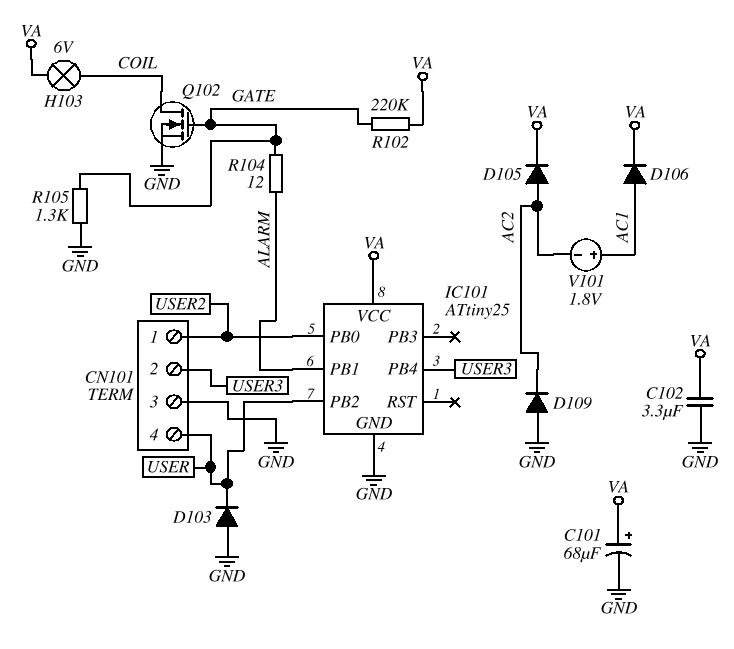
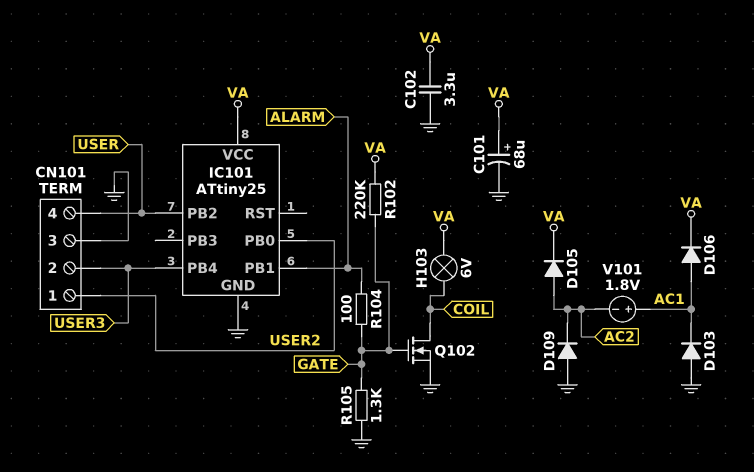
D103: diode (A GND, K USER) -> diode (A GND, K AC1)
R104: 12 (ALARM, GATE) -> 100 (ALARM, GATE)

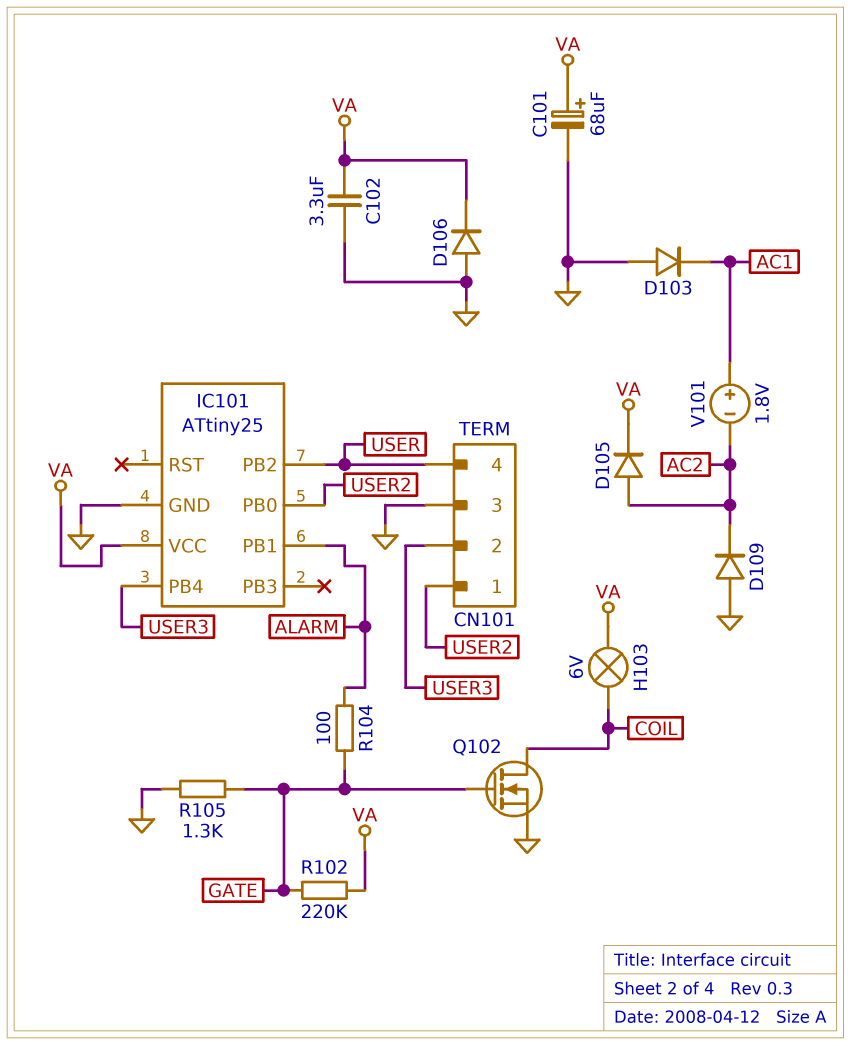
D106: diode (A AC1, K VA) -> diode (A GND, K VA)

